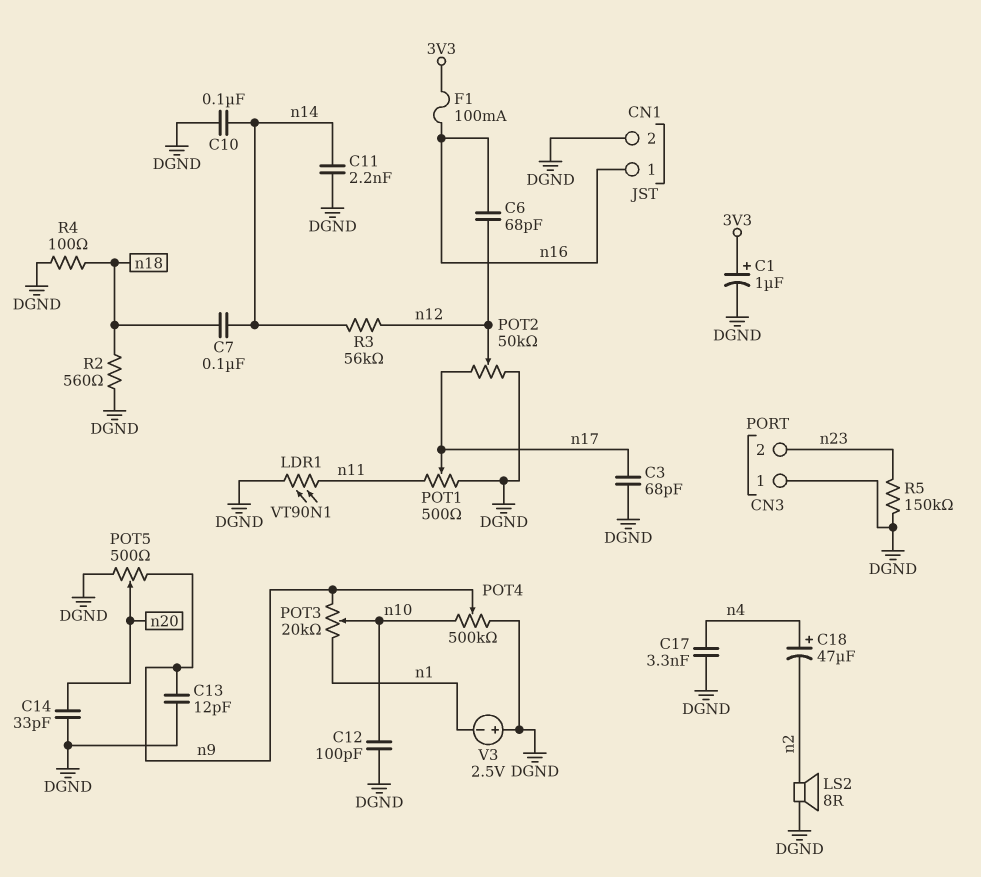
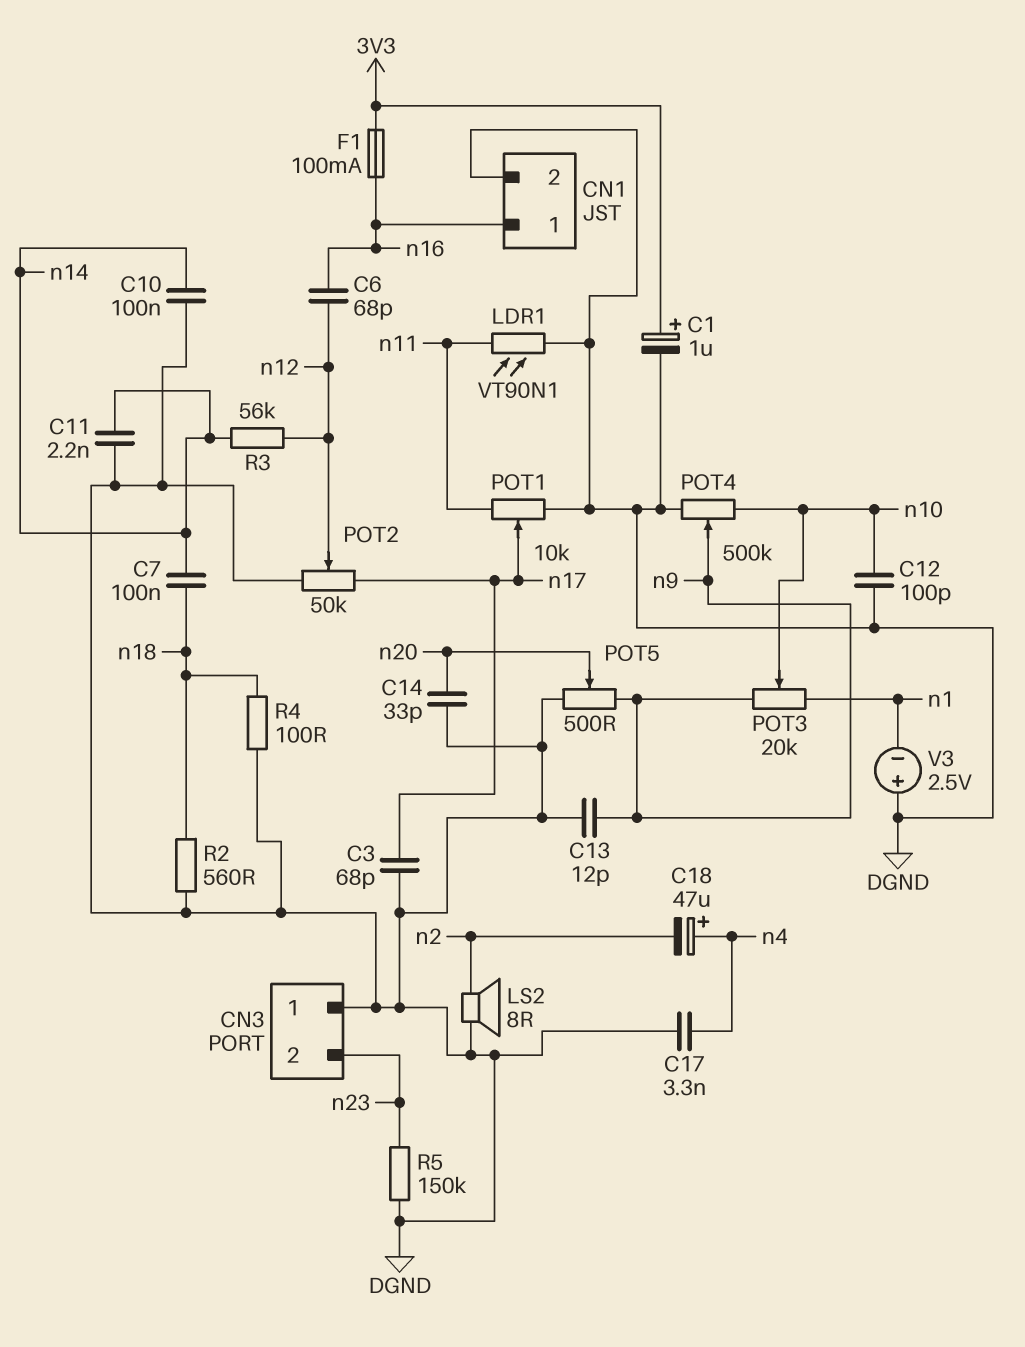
POT1: 500 (DGND, n11, wiper n17) -> 10k (DGND, n11, wiper n17)

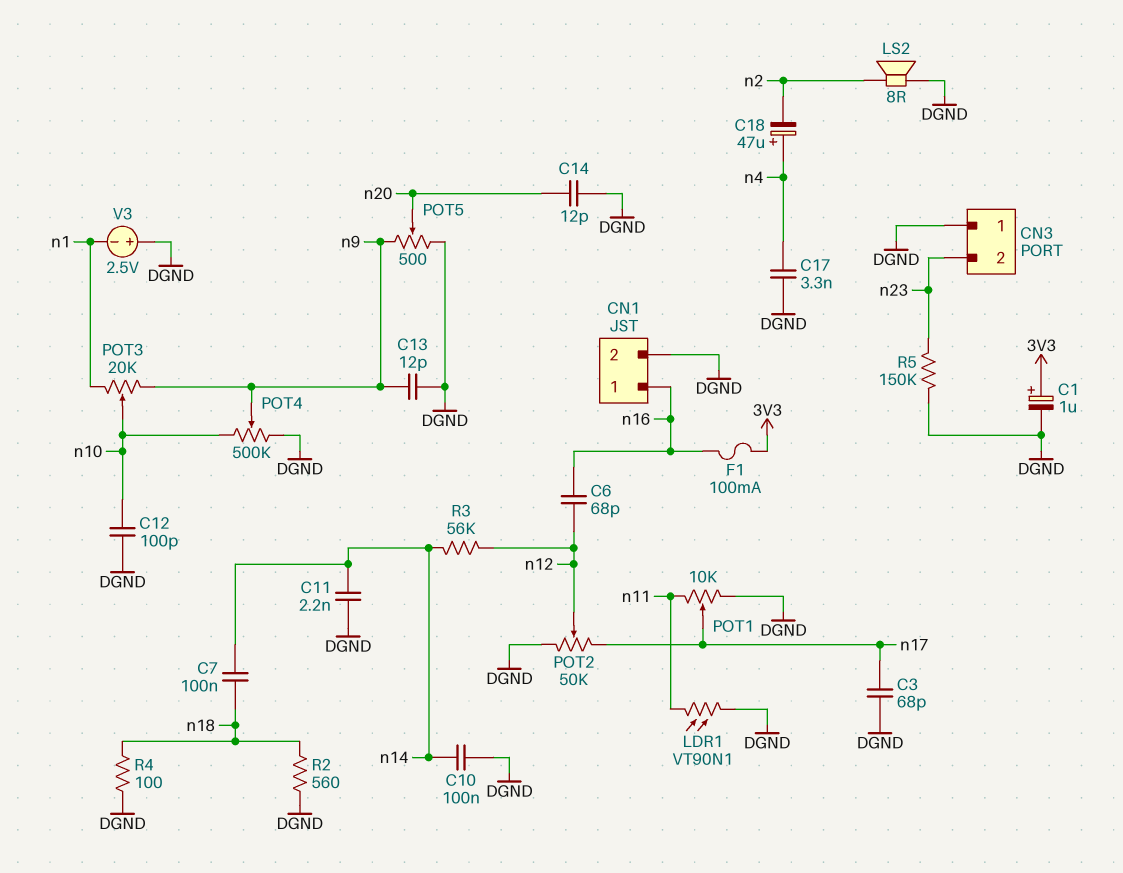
C14: 33pF (DGND, n20) -> 12pF (DGND, n20)

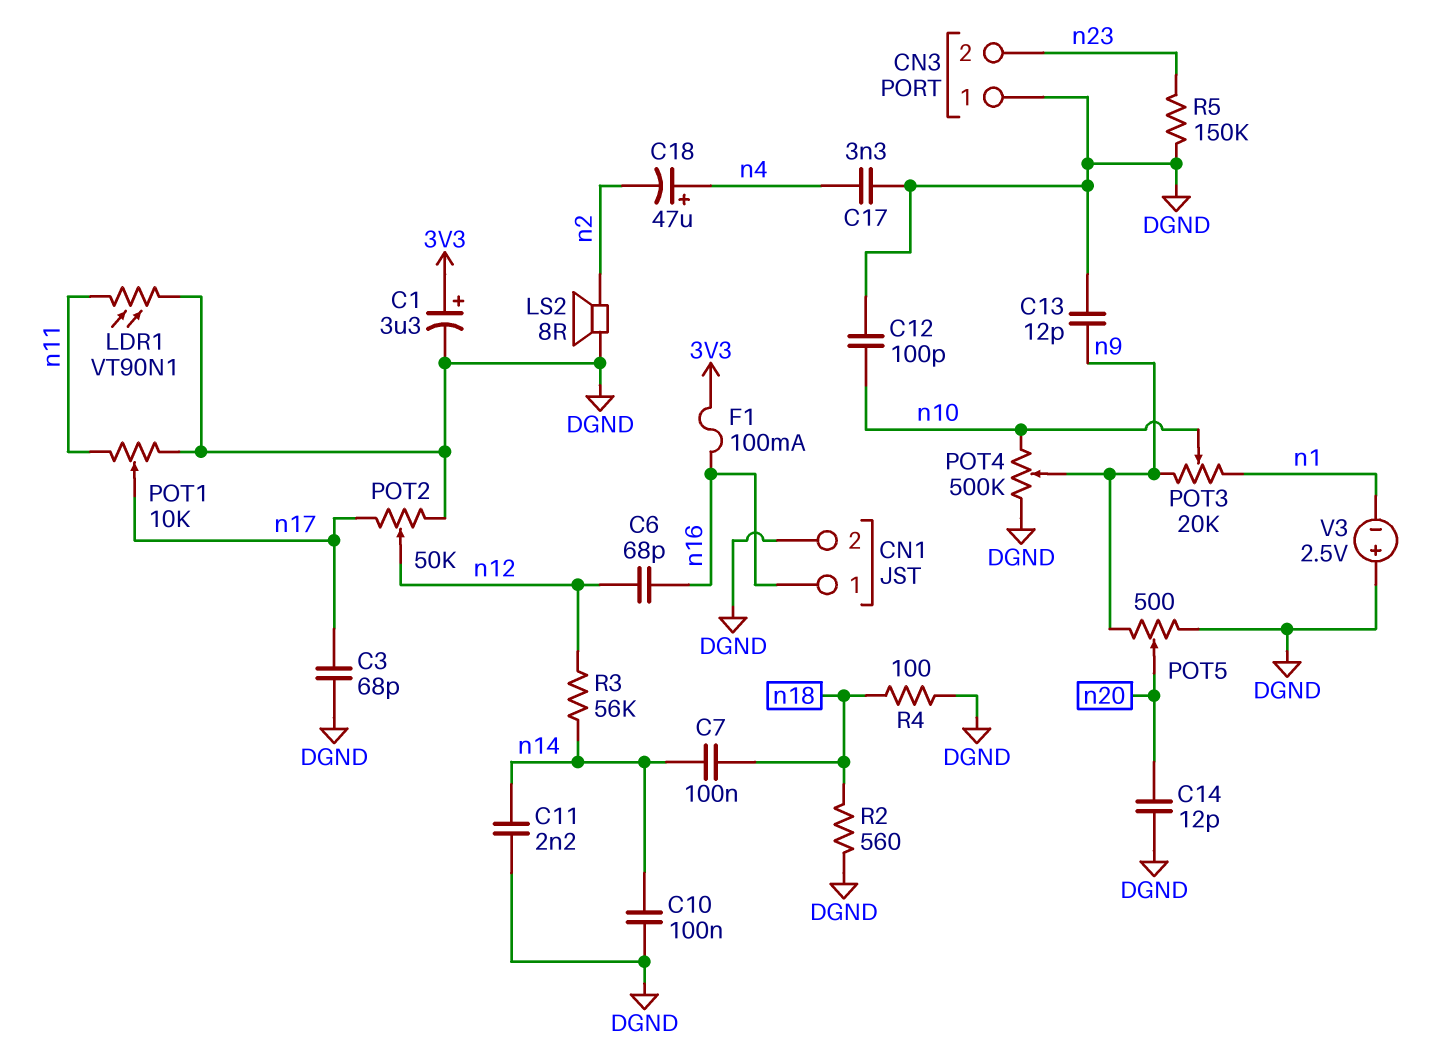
C1: 1uF (plus 3V3, minus DGND) -> 3.3uF (plus 3V3, minus DGND)

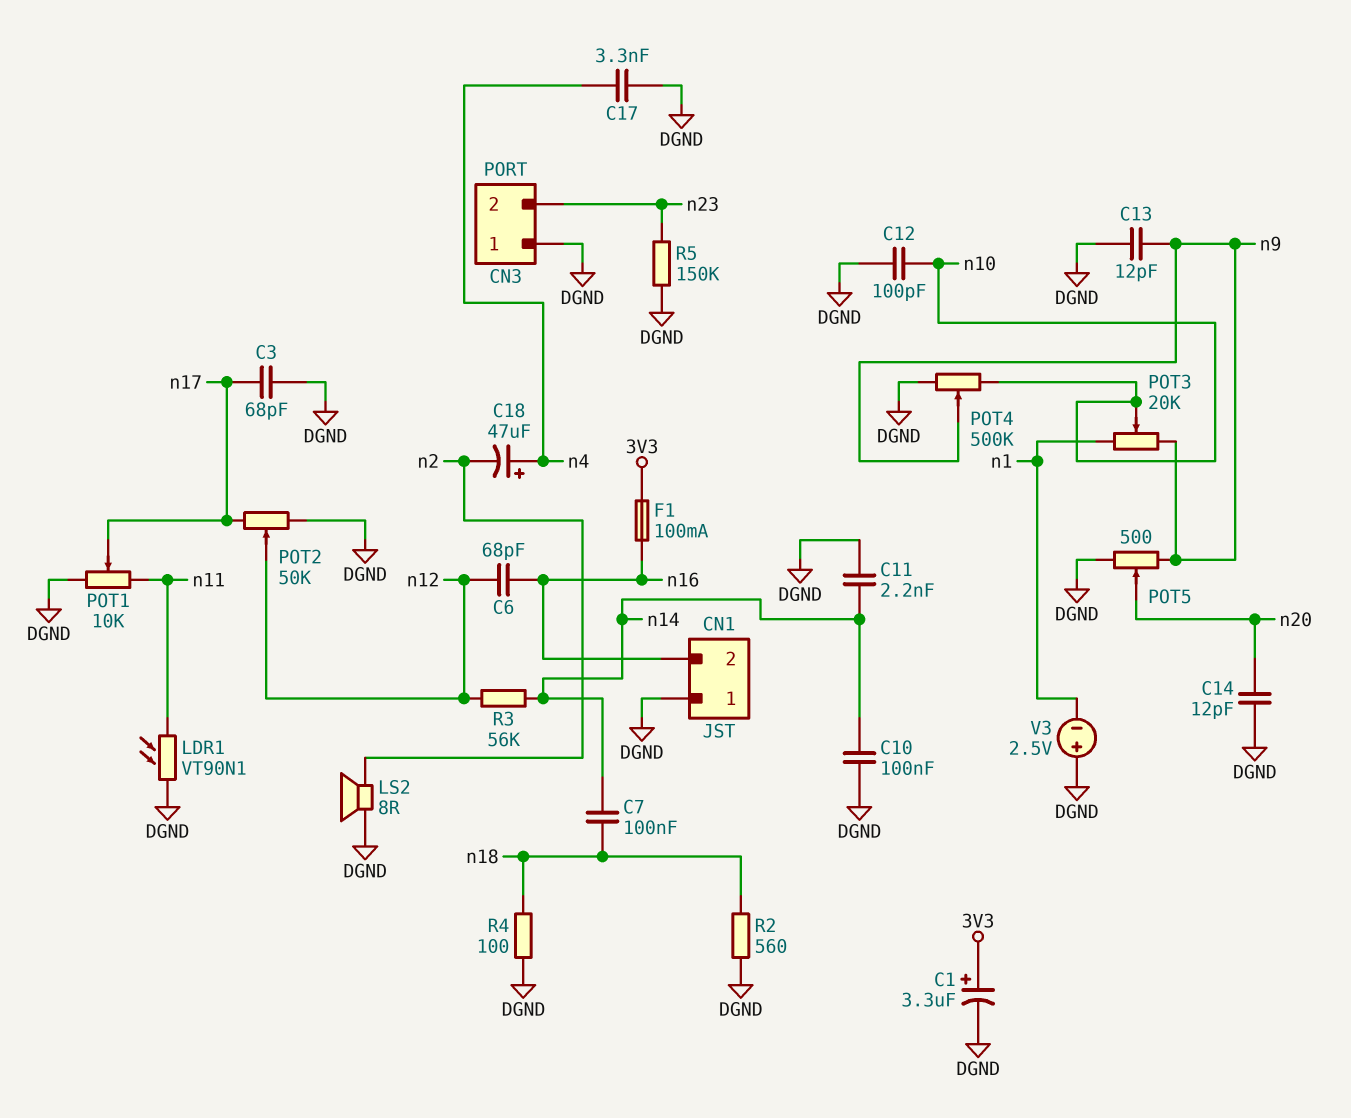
CN1 pin 1: n16 -> DGND
CN1 pin 2: DGND -> n16

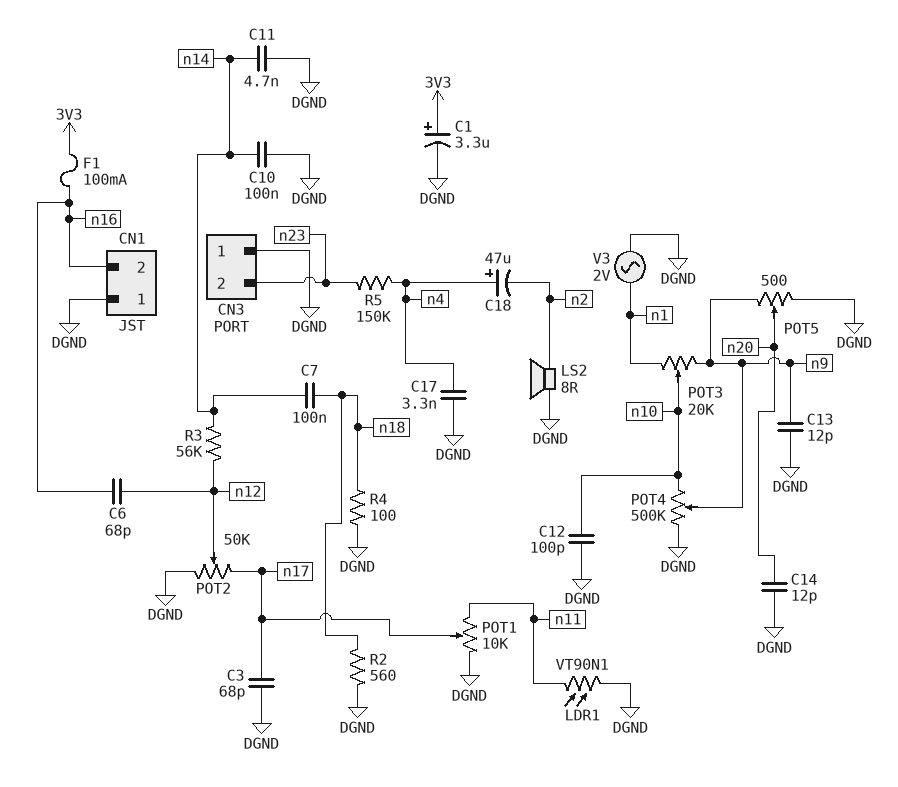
C11: 2.2nF (DGND, n14) -> 4.7nF (DGND, n14)
R5: 150k (DGND, n23) -> 150k (n4, n23)
V3: 2.5V (plus DGND, minus n1) -> AC 2V (DGND, n1)

